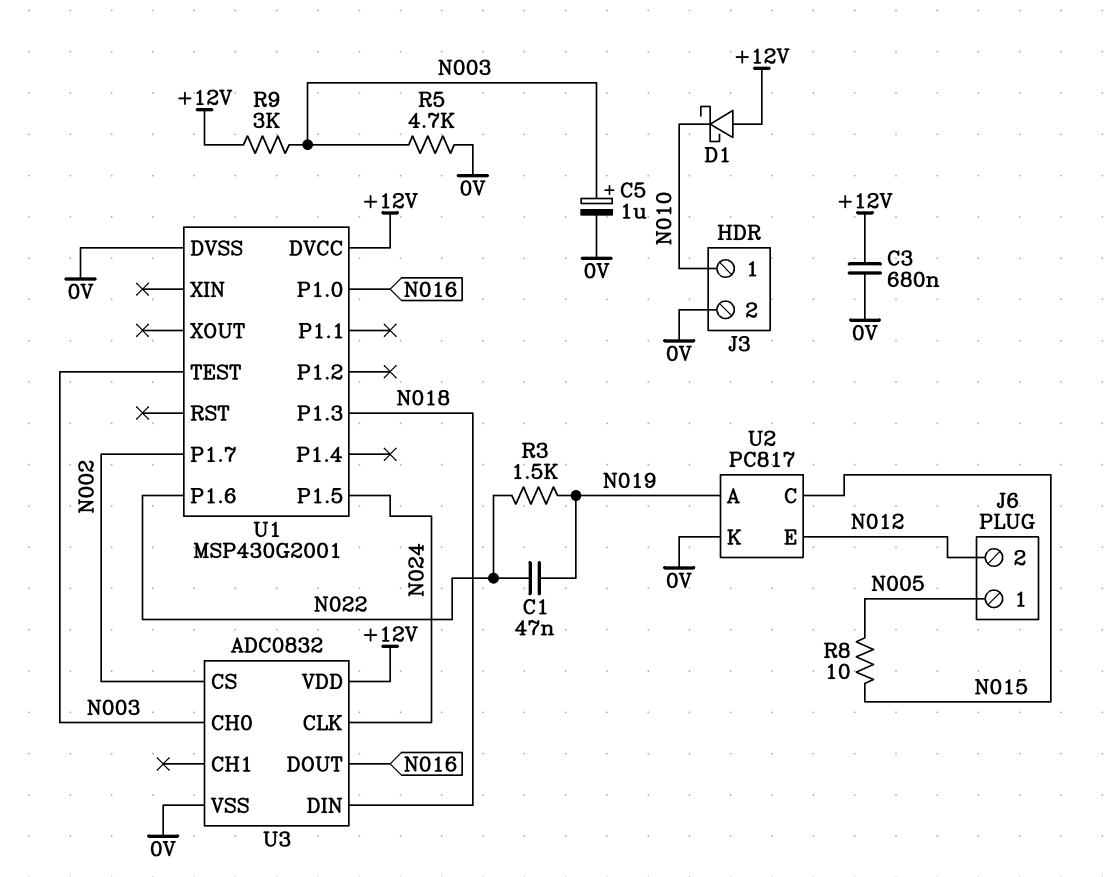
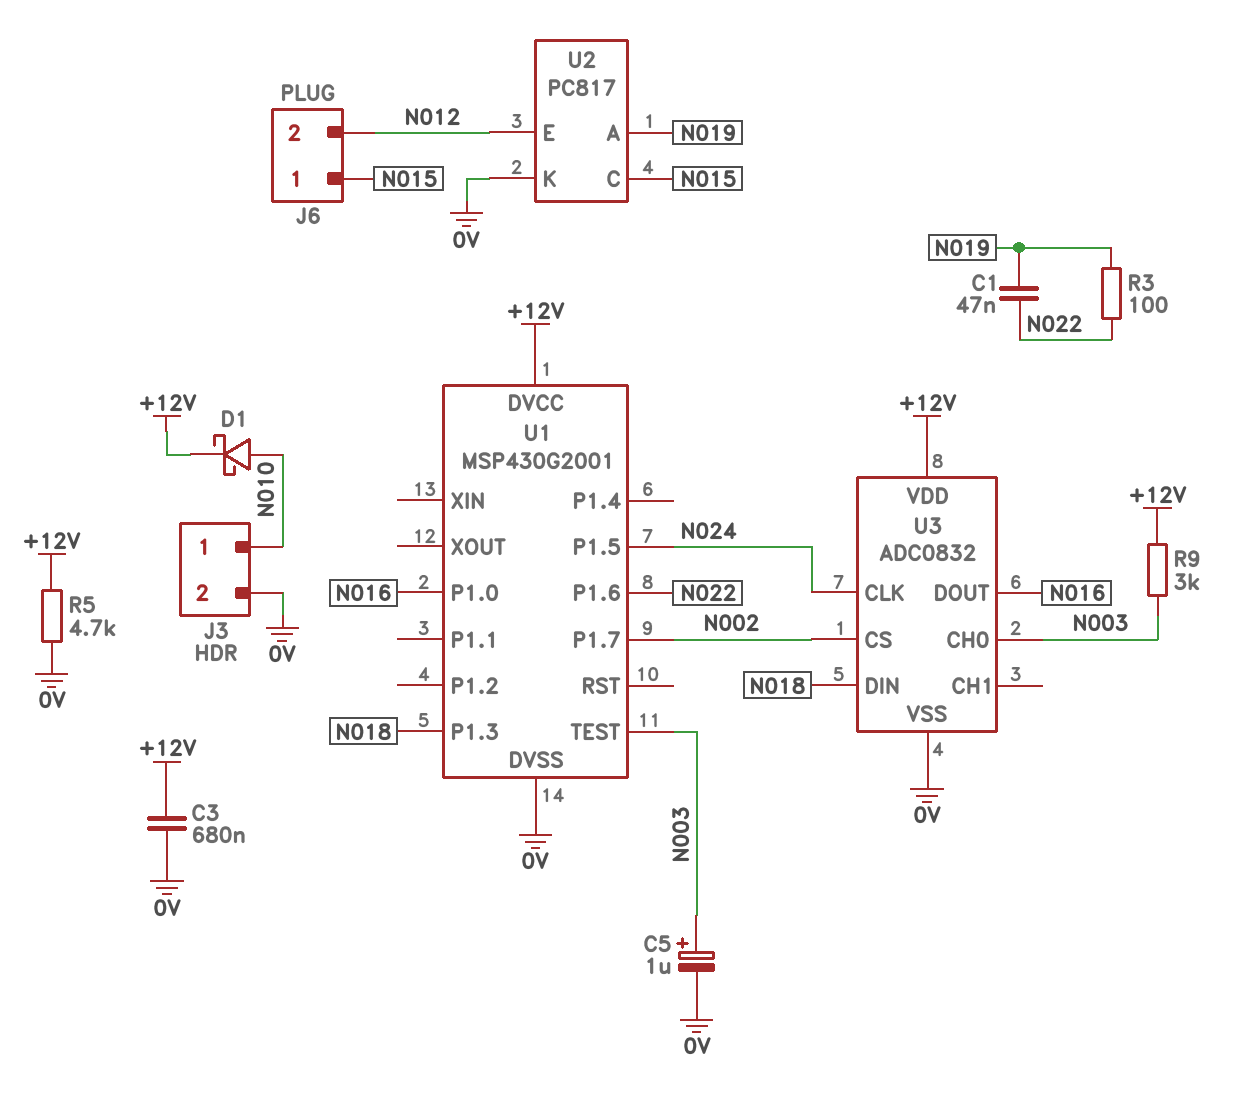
D1: schottky (A +12V, K N010) -> schottky (A N010, K +12V)
J6 pin 1: N005 -> N015
R3: 1.5k (N019, N022) -> 100 (N019, N022)
R5: 4.7k (0V, N003) -> 4.7k (+12V, 0V)
R8: 10 (N005, N015) -> none

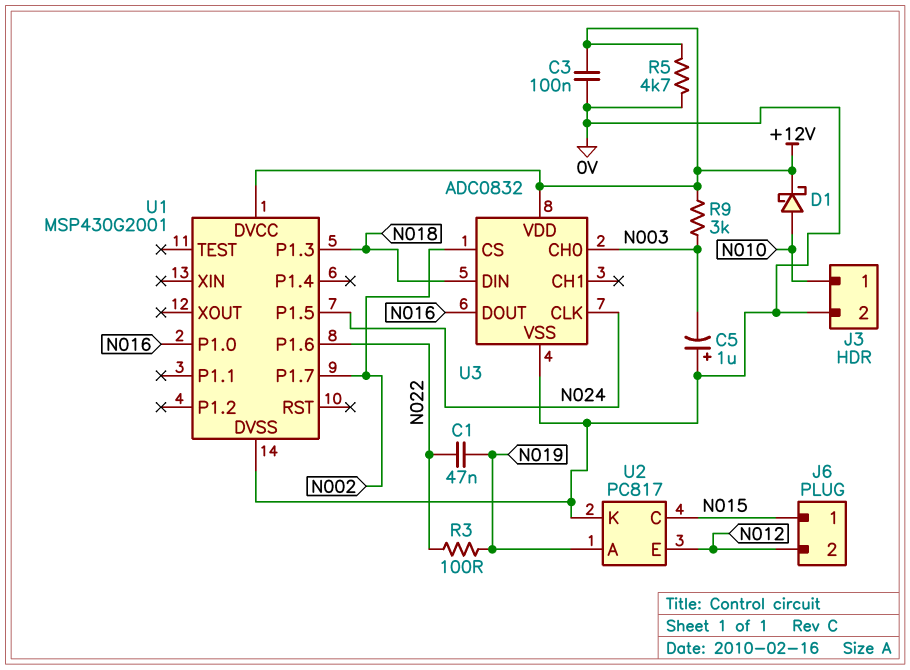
C3: 680nF (+12V, 0V) -> 100nF (+12V, 0V)
C5: 1uF (plus N003, minus 0V) -> 1uF (plus 0V, minus N003)
U1 pin TEST: N003 -> none

